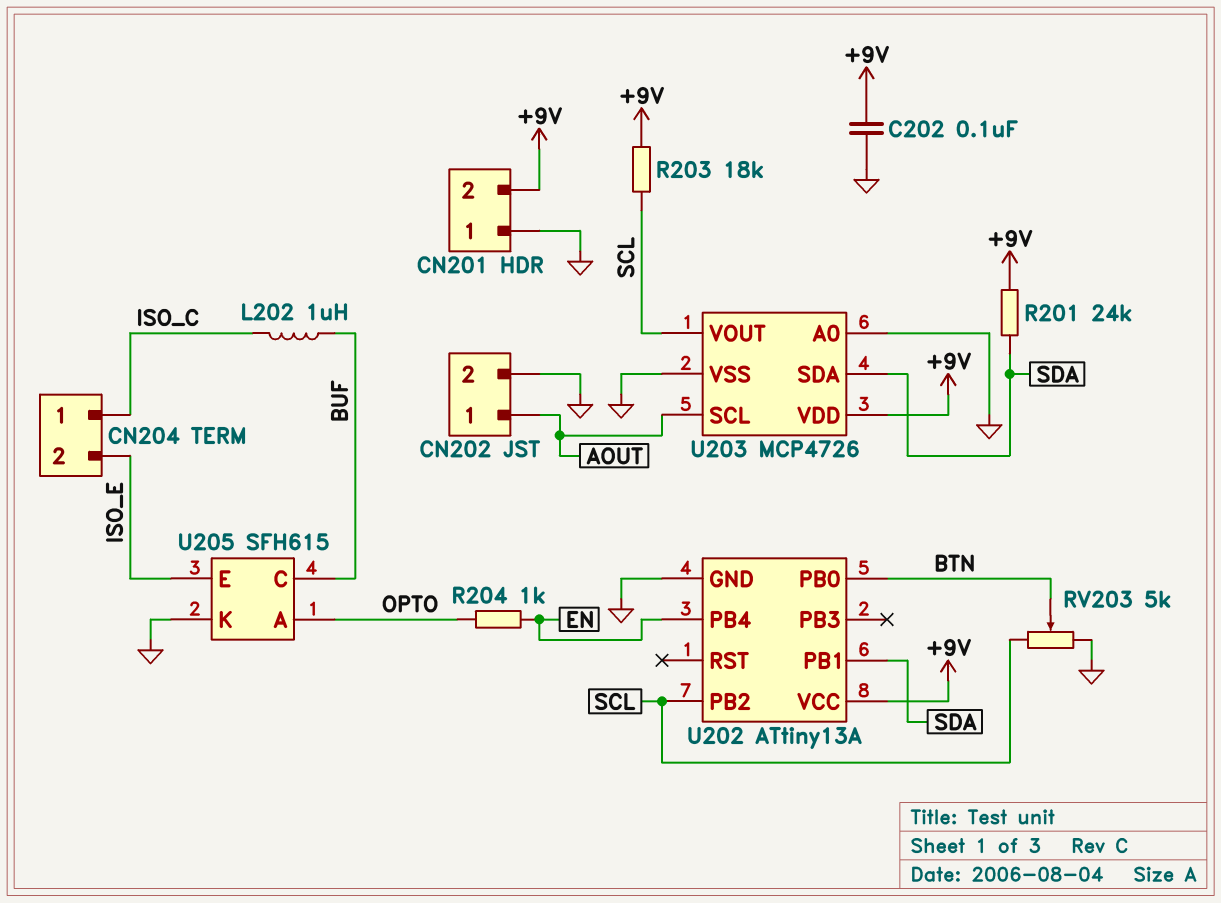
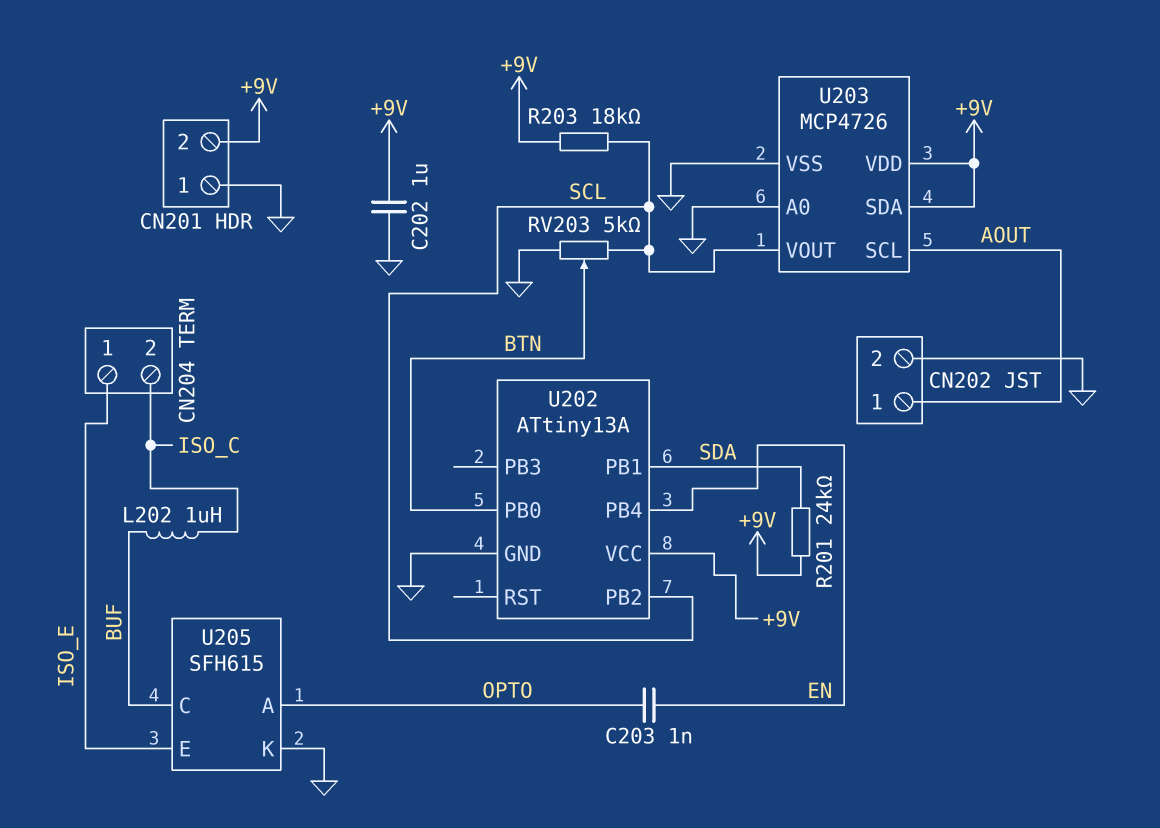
C202: 100nF (+9V, GND) -> 1uF (+9V, GND)
C203: none -> 1nF (EN, OPTO)
CN204 pin 1: ISO_C -> ISO_E
CN204 pin 2: ISO_E -> ISO_C
R204: 1k (EN, OPTO) -> none
U203 pin SDA: SDA -> +9V

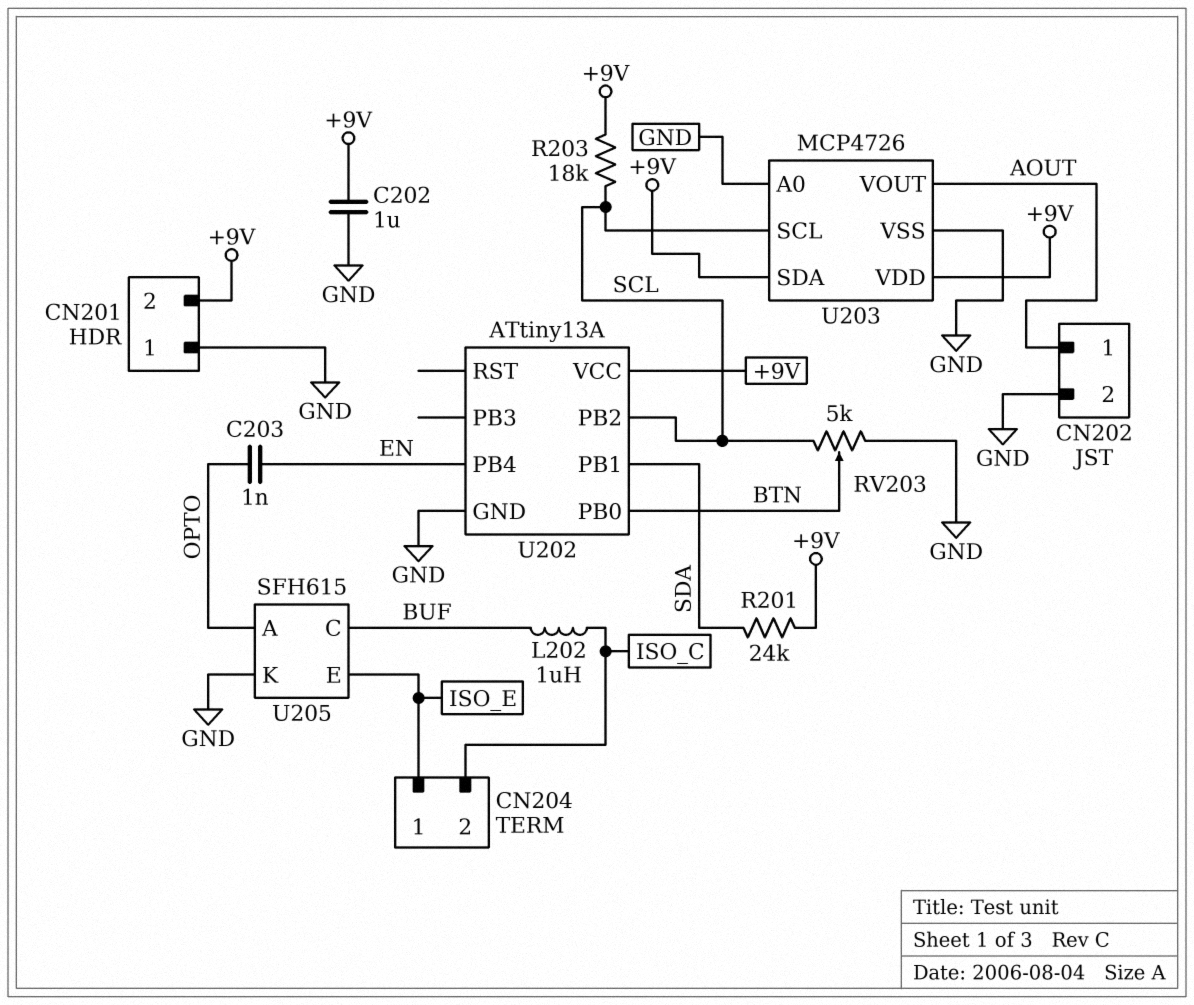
U203 pin SCL: AOUT -> SCL
U203 pin VOUT: SCL -> AOUT

